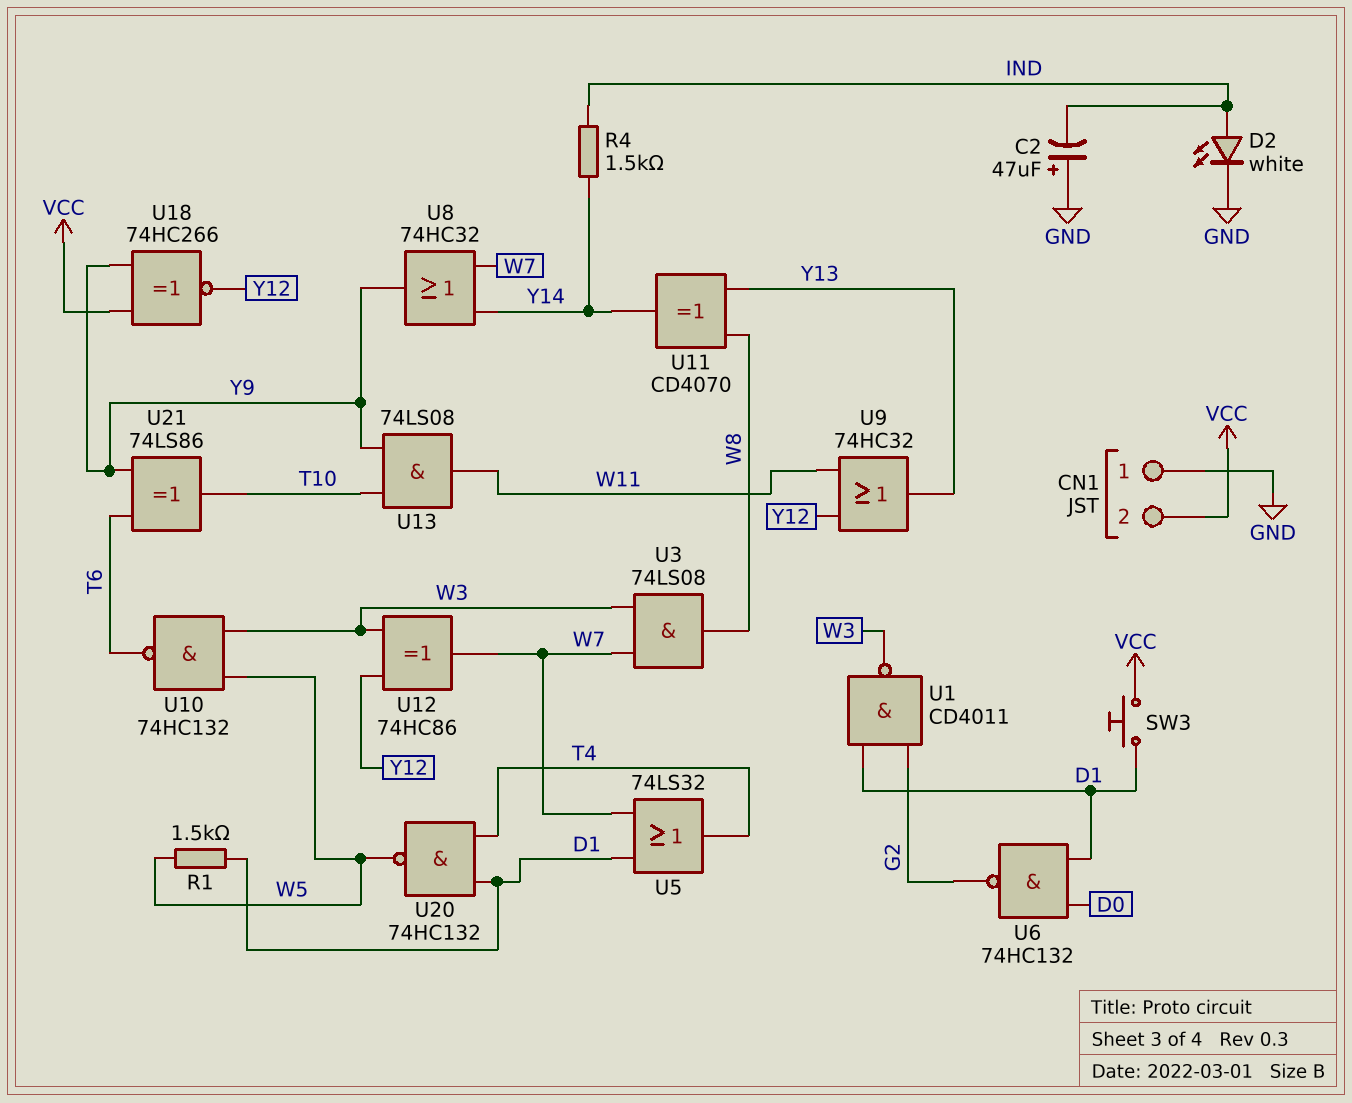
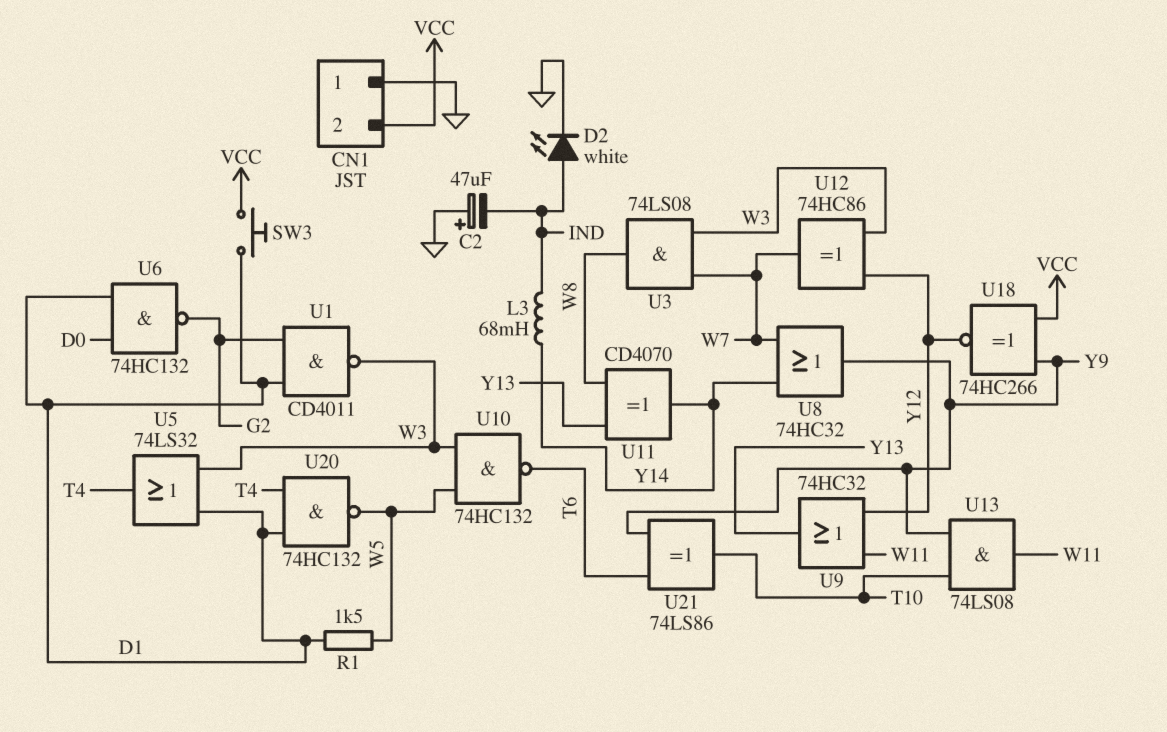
L3: none -> 68mH (IND, Y14)
R4: 1.5k (IND, Y14) -> none
U5: OR 74LS32 (in D1, in W7, out T4) -> OR 74LS32 (in D1, in W3, out T4)

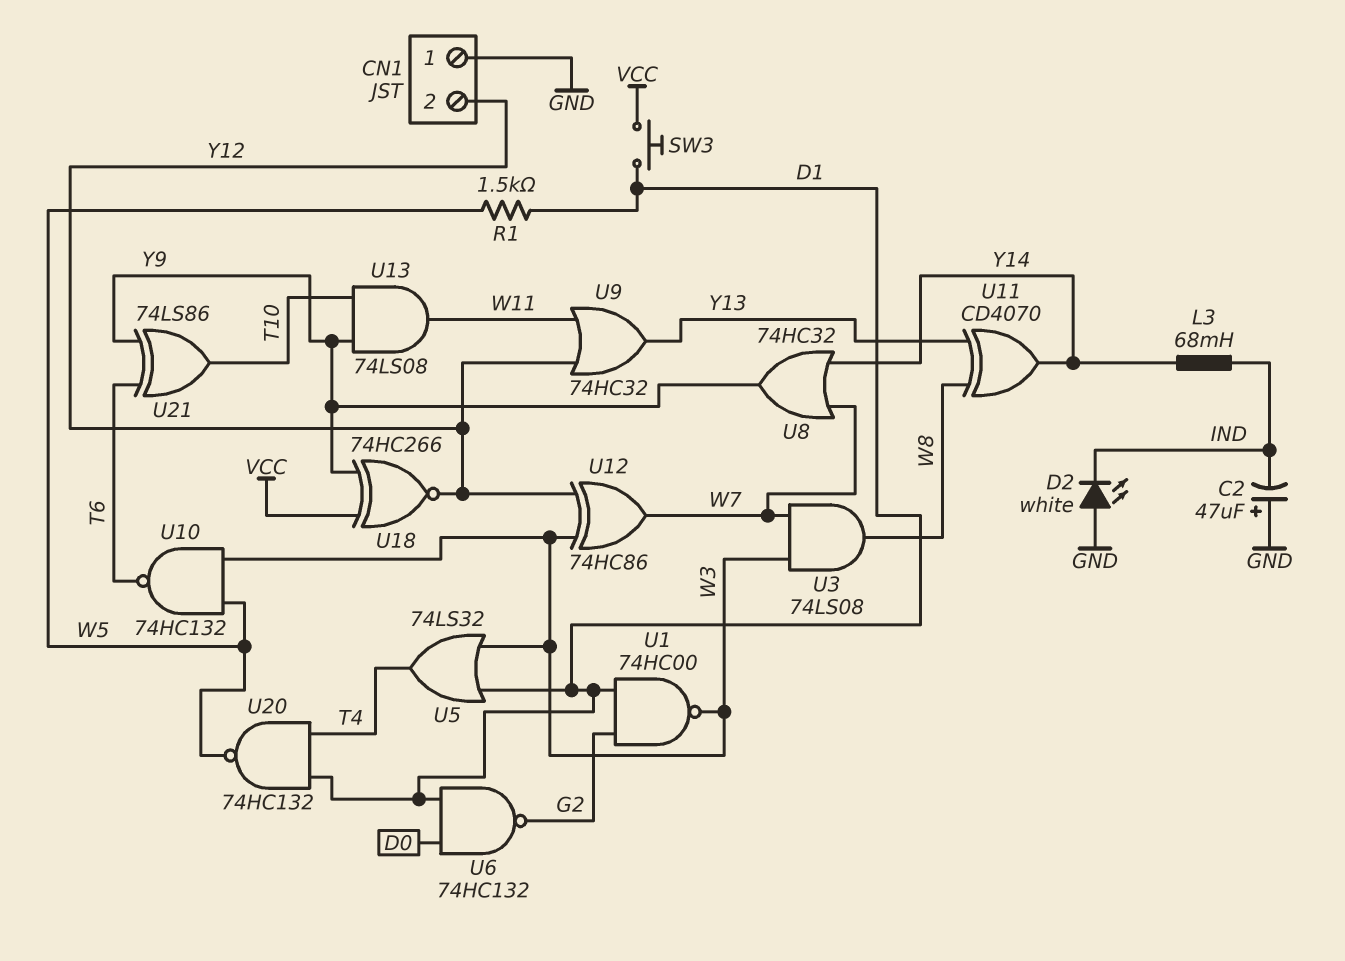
CN1 pin 2: VCC -> Y12
D2: LED white (A IND, K GND) -> LED white (A GND, K IND)
U1: NAND CD4011 (in D1, in G2, out W3) -> NAND 74HC00 (in D1, in G2, out W3)

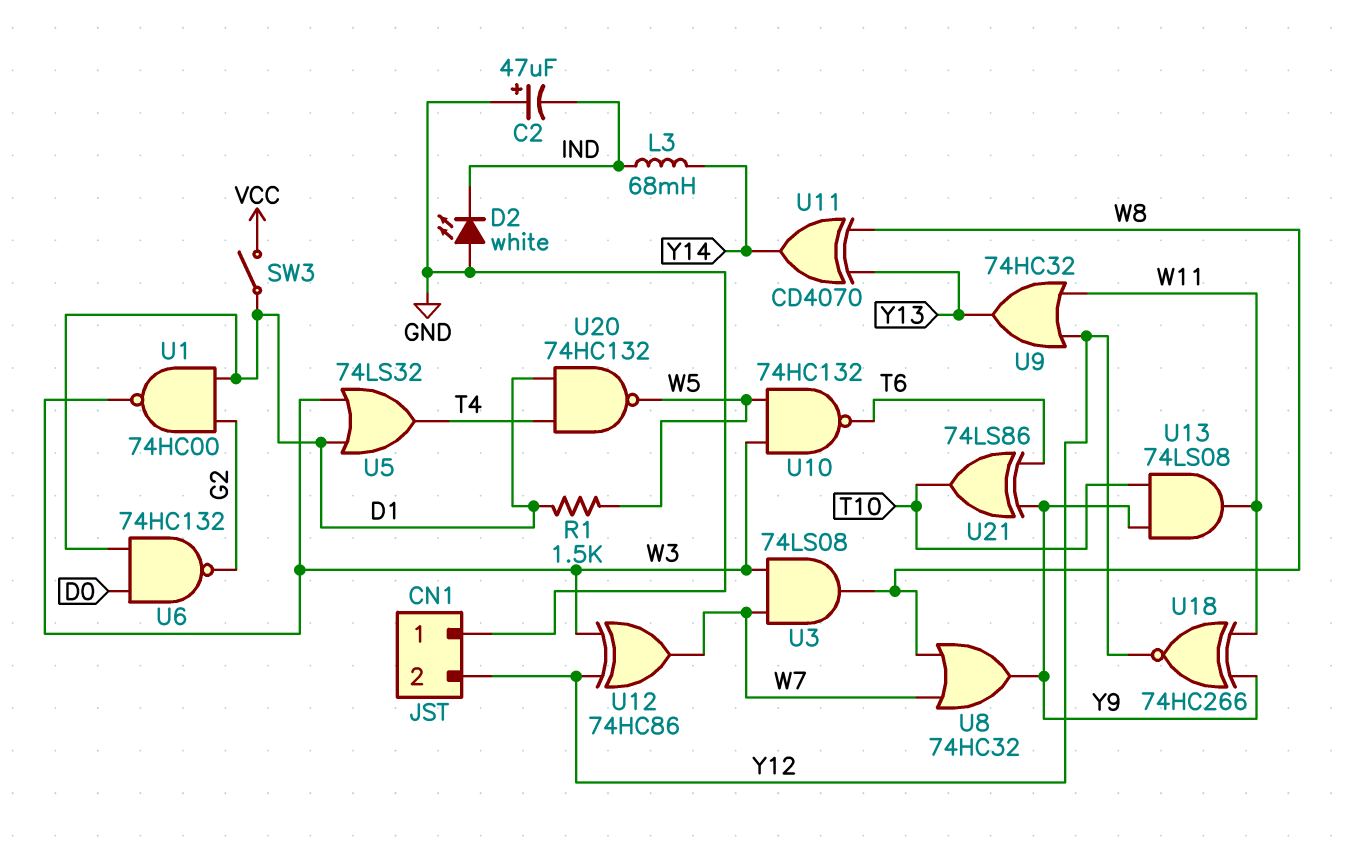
SW3: button (D1, VCC) -> switch (D1, VCC)
U8: OR 74HC32 (in W7, in Y14, out Y9) -> OR 74HC32 (in W7, in W8, out Y9)
U18: XNOR 74HC266 (in VCC, in Y9, out Y12) -> XNOR 74HC266 (in W11, in Y9, out Y12)

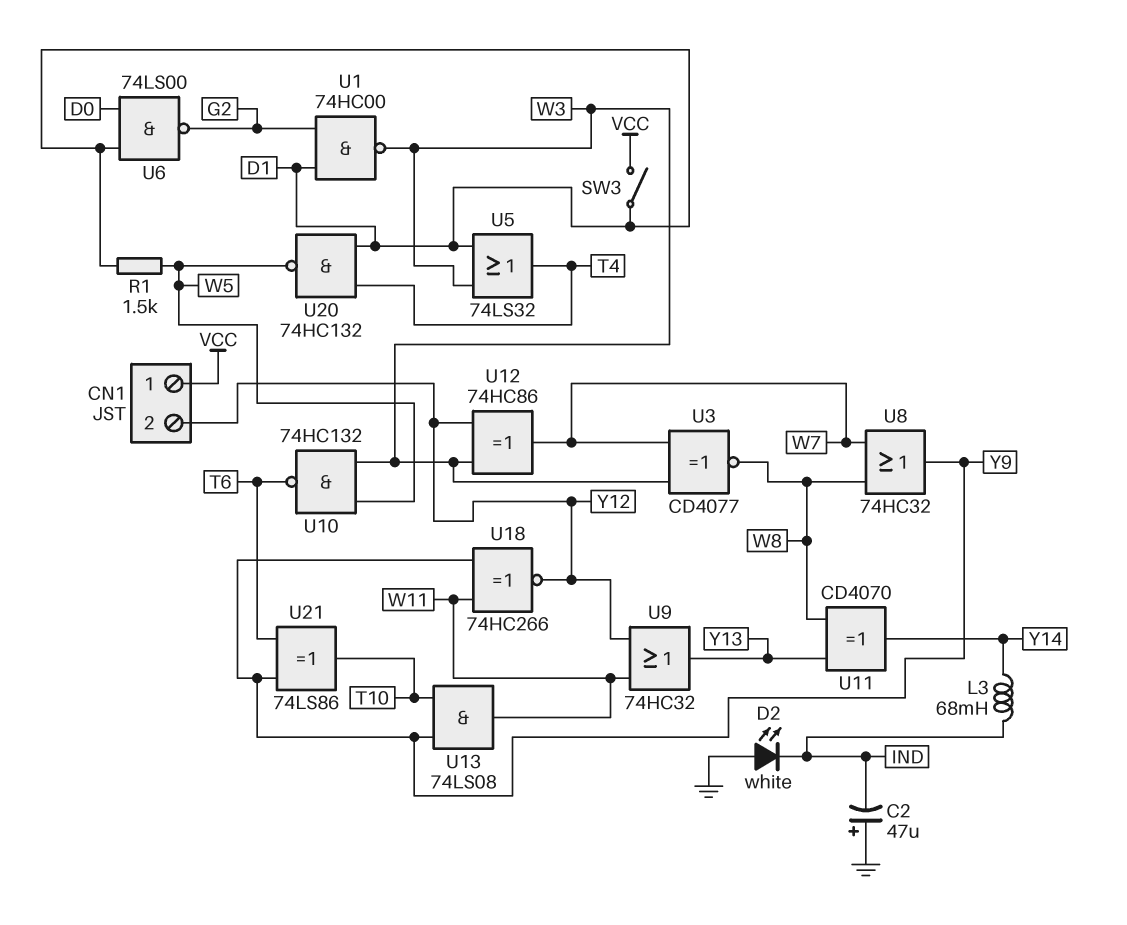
CN1 pin 1: GND -> VCC
U3: AND 74LS08 (in W3, in W7, out W8) -> XNOR CD4077 (in W3, in W7, out W8)
U6: NAND 74HC132 (in D0, in D1, out G2) -> NAND 74LS00 (in D0, in D1, out G2)

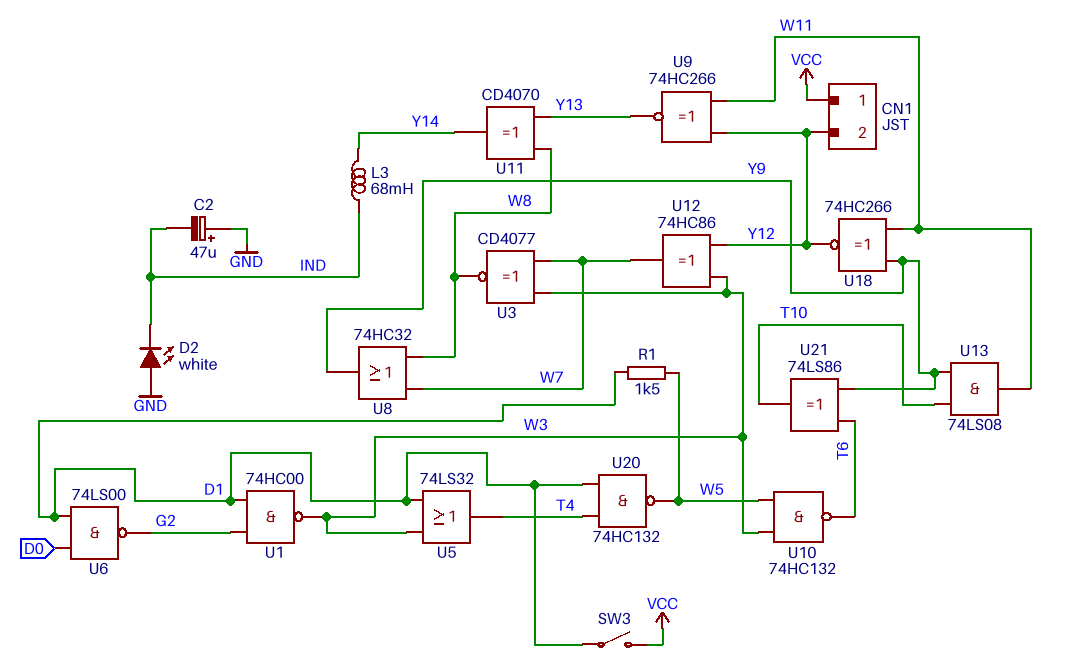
U9: OR 74HC32 (in W11, in Y12, out Y13) -> XNOR 74HC266 (in W11, in Y12, out Y13)

